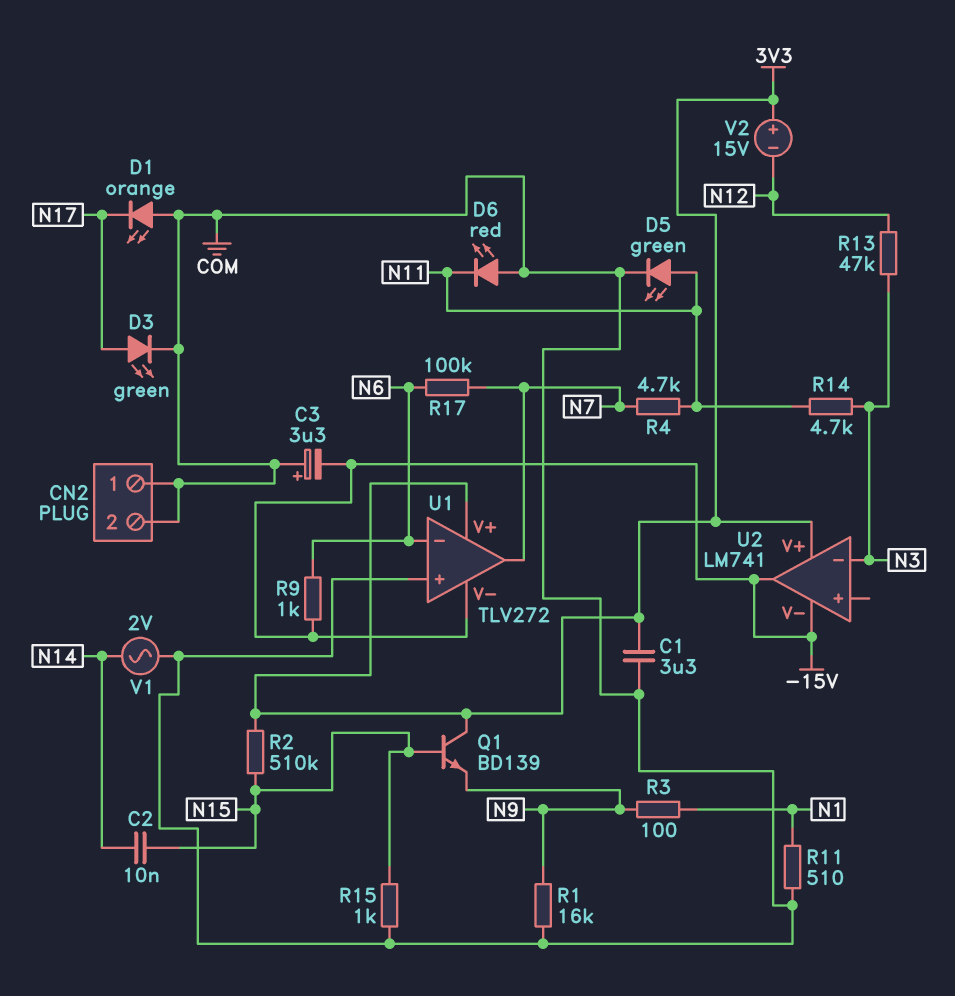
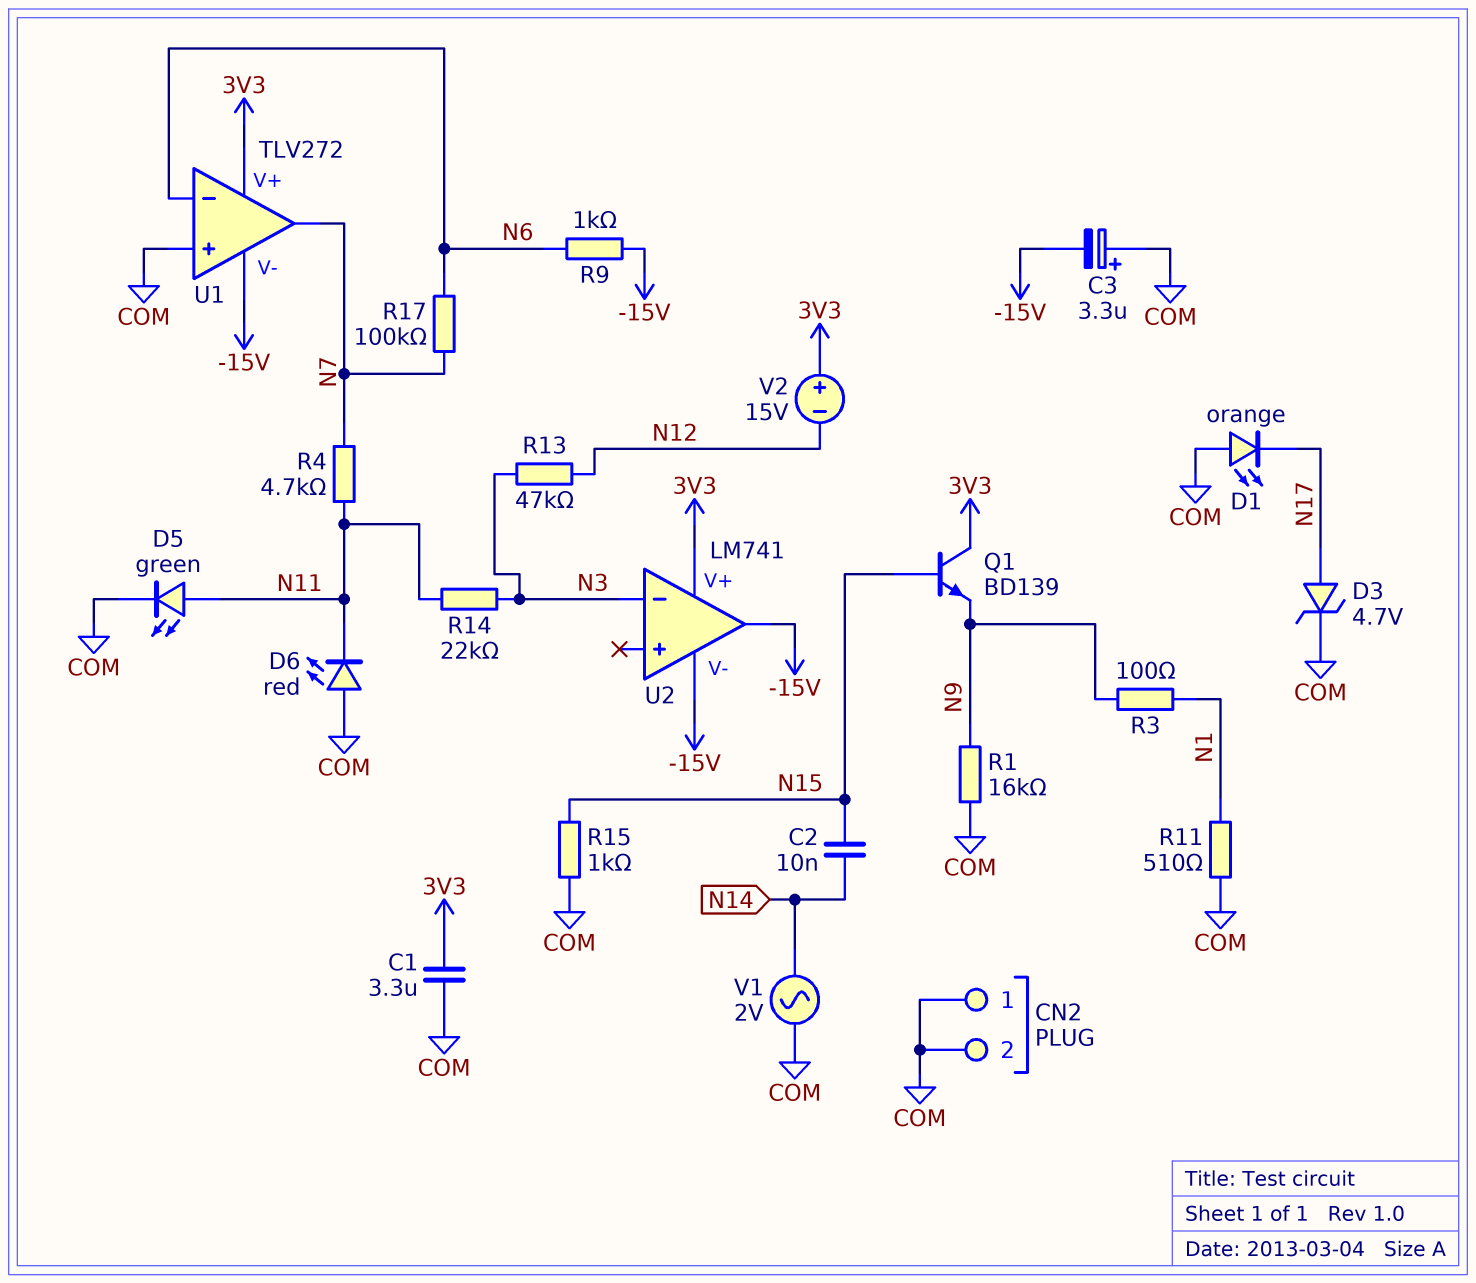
D3: LED green (A N17, K COM) -> zener 4.7V (A N17, K COM)
R2: 510k (3V3, N15) -> none
R14: 4.7k (N3, N11) -> 22k (N3, N11)

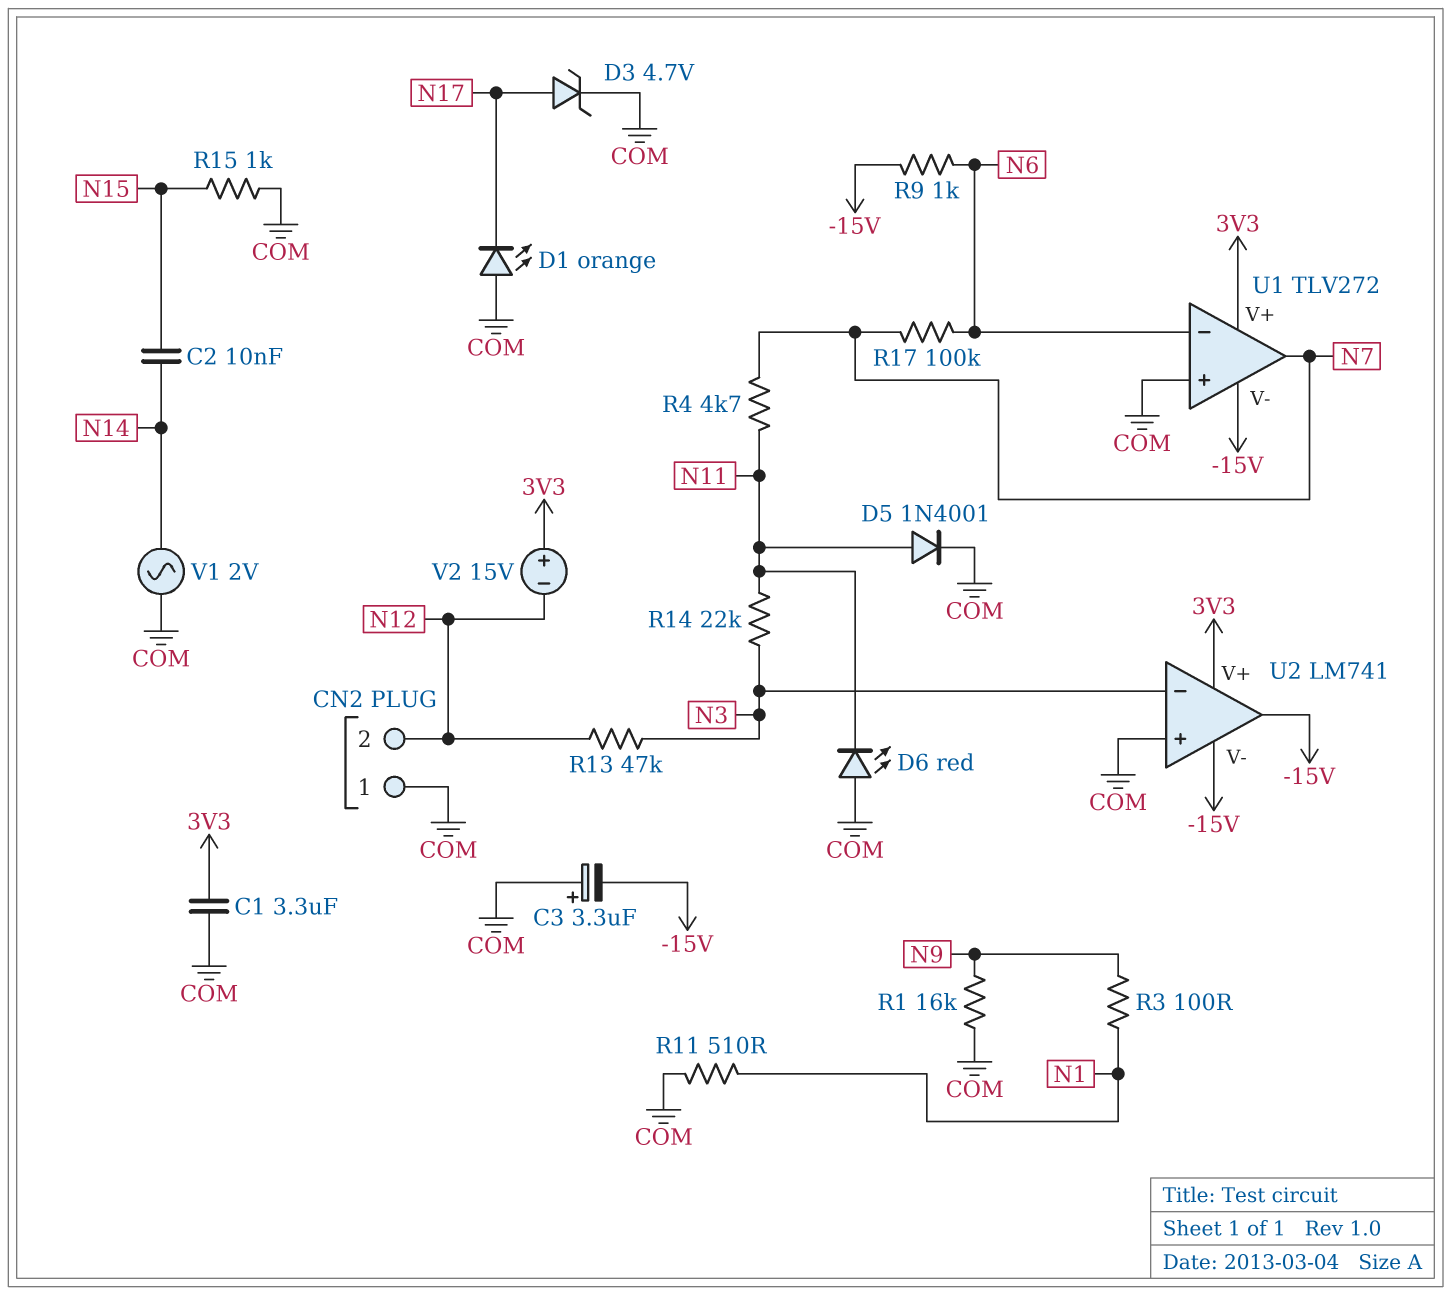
CN2 pin 2: COM -> N12
D5: LED green (A N11, K COM) -> diode 1N4001 (A N11, K COM)
Q1: NPN BD139 (B N15, C 3V3, E N9) -> none
U2 pin in+: none -> COM

